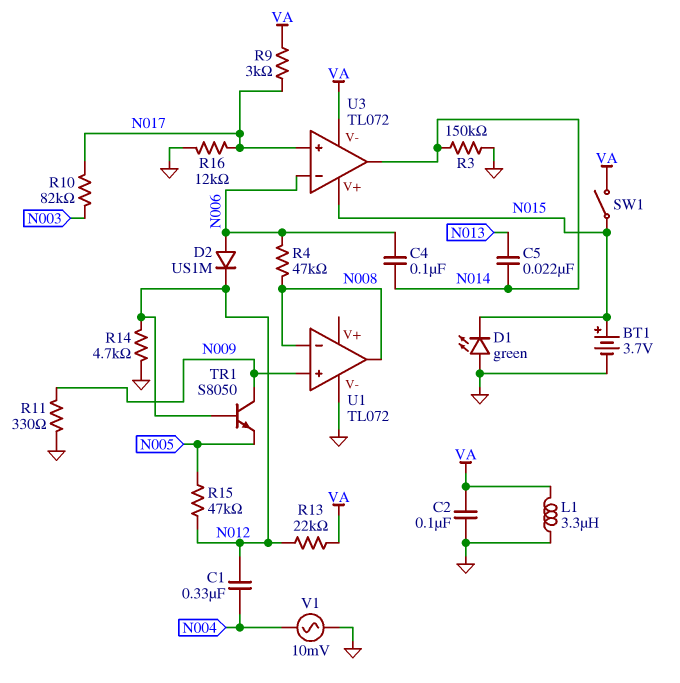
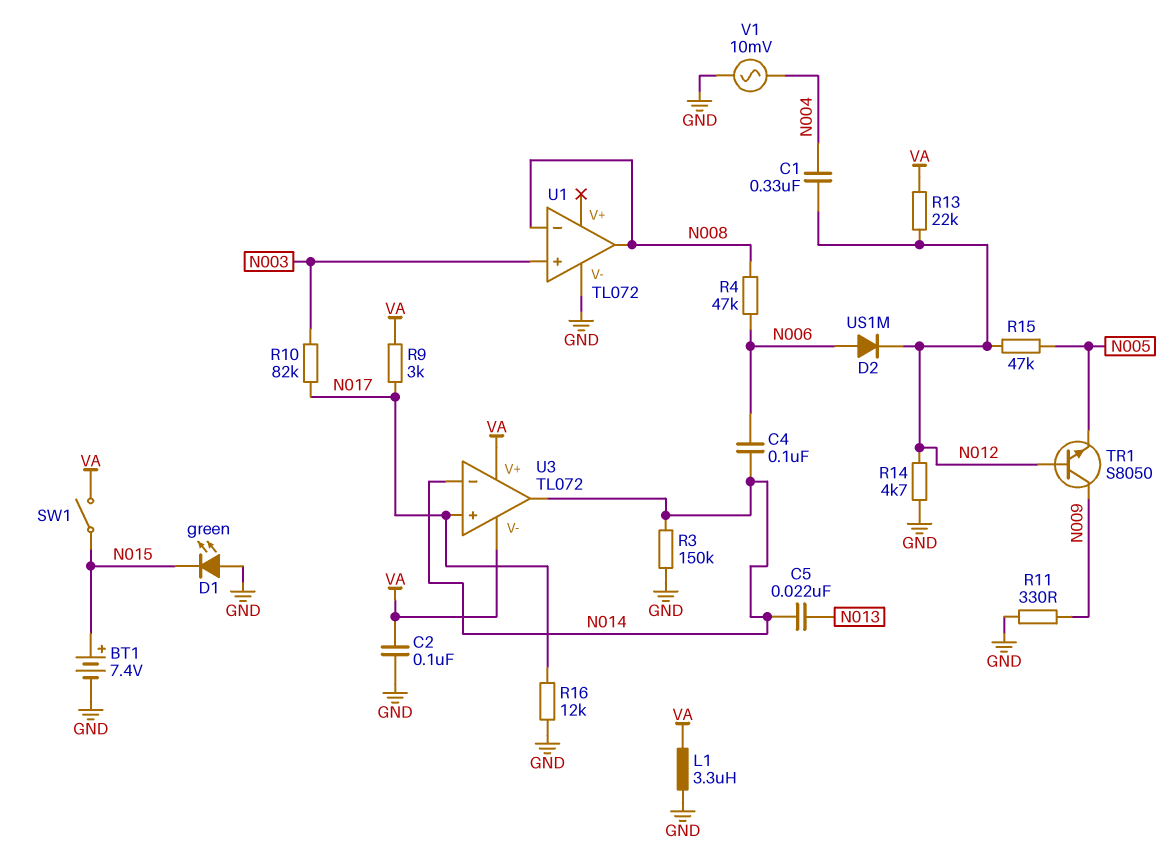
BT1: 3.7V (plus N015, minus GND) -> 7.4V (plus N015, minus GND)
U1 pin in+: N009 -> N003
U3 pin V+: N015 -> VA
U3 pin in-: N006 -> N014

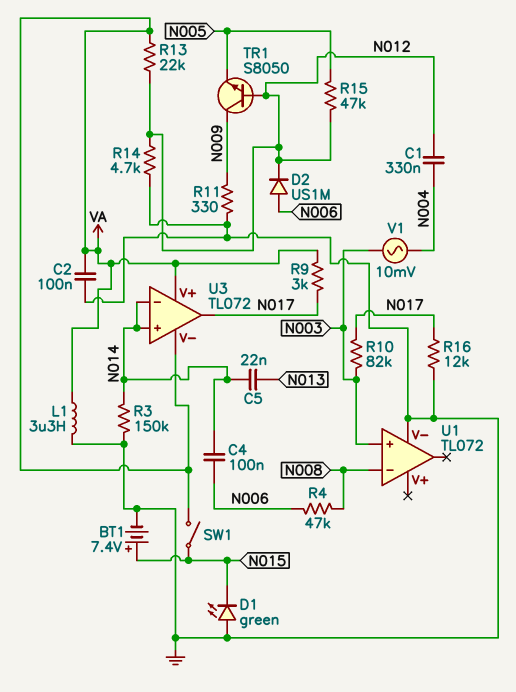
U1 pin out: N008 -> none
U3 pin in+: N017 -> N014
U3 pin out: N014 -> N017
V1: AC 10mV (GND, N004) -> AC 10mV (N003, N004)

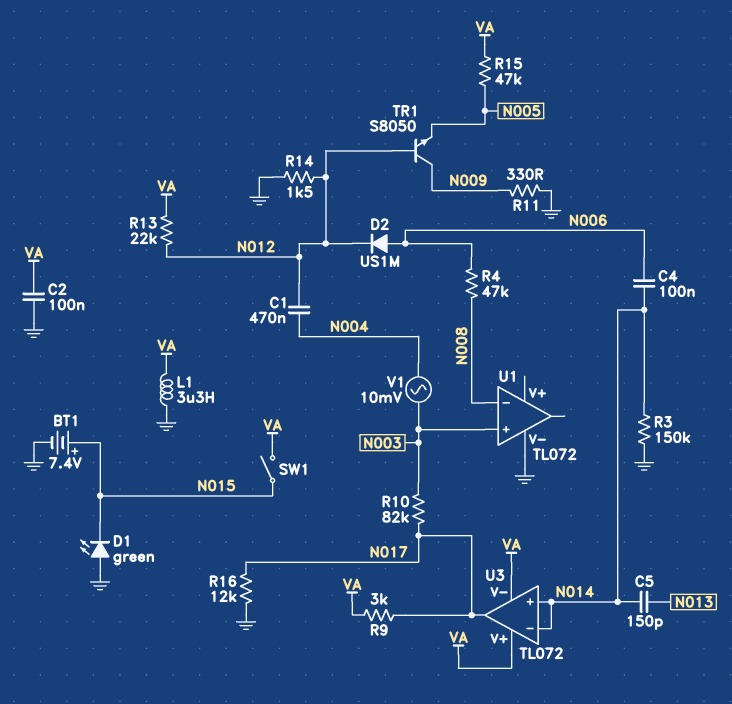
C1: 330nF (N004, N012) -> 470nF (N004, N012)
C5: 22nF (N013, N014) -> 150pF (N013, N014)
R14: 4.7k (GND, N012) -> 1.5k (GND, N012)
R15: 47k (N005, N012) -> 47k (N005, VA)

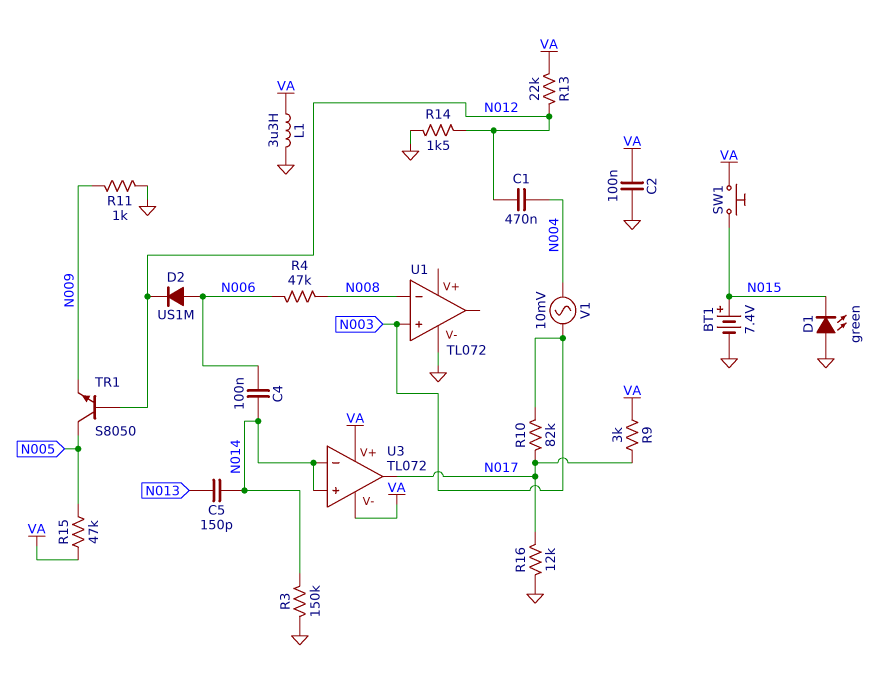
R11: 330 (GND, N009) -> 1k (GND, N009)
SW1: switch (N015, VA) -> button (N015, VA)
TR1: NPN S8050 (B N012, C N009, E N005) -> NPN S8050 (B N012, C N005, E N009)

